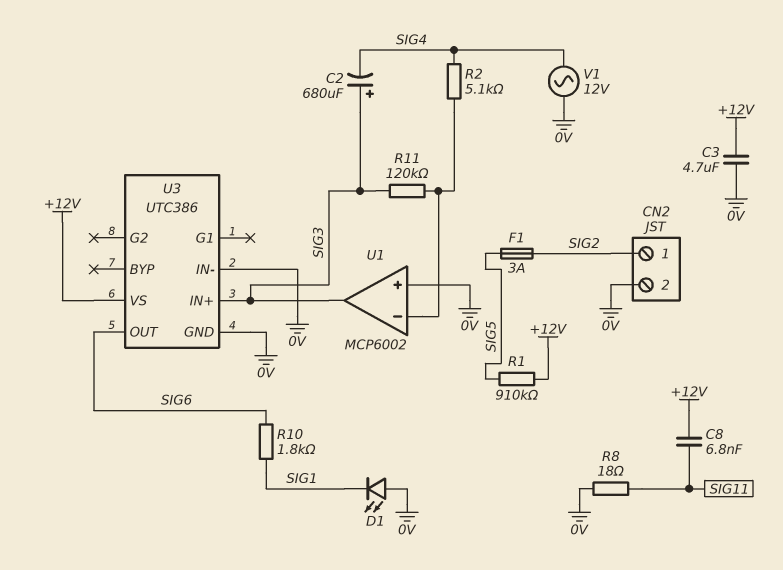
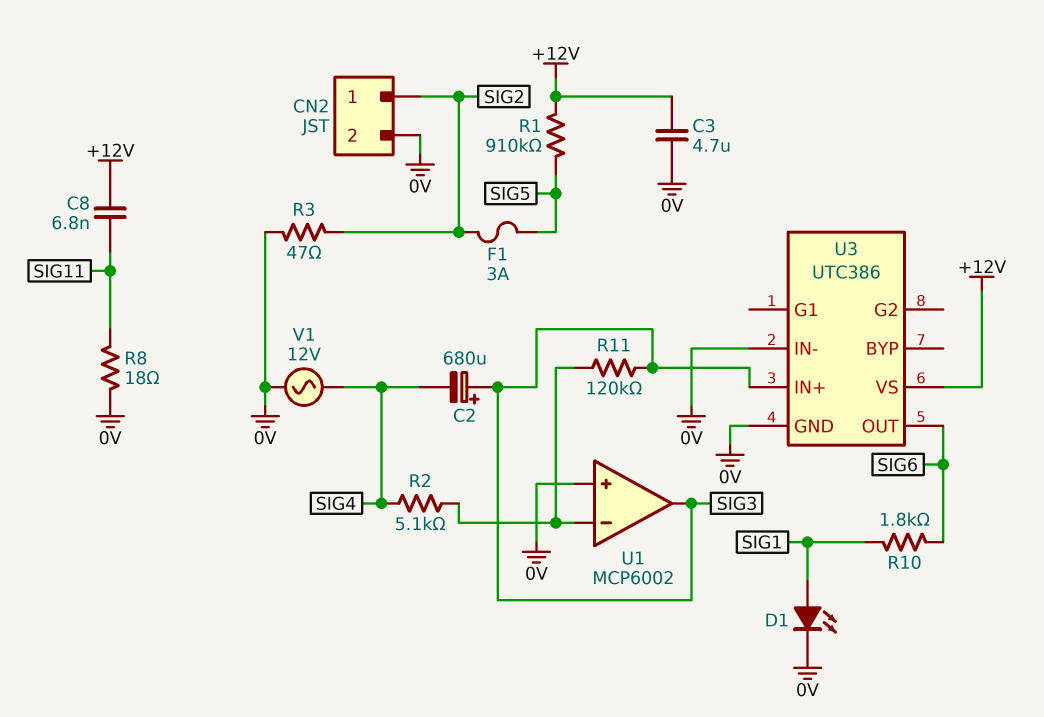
D1: LED (A 0V, K SIG1) -> LED (A SIG1, K 0V)
R3: none -> 47 (0V, SIG2)

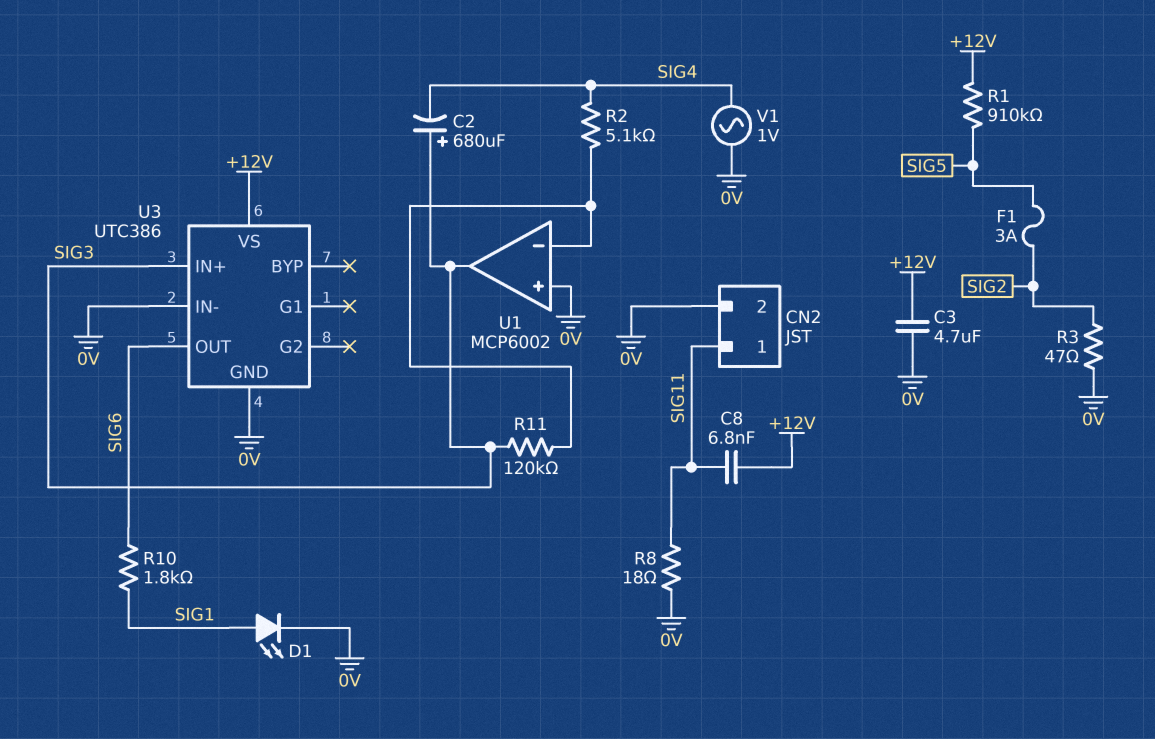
CN2 pin 1: SIG2 -> SIG11
V1: AC 12V (0V, SIG4) -> AC 1V (0V, SIG4)

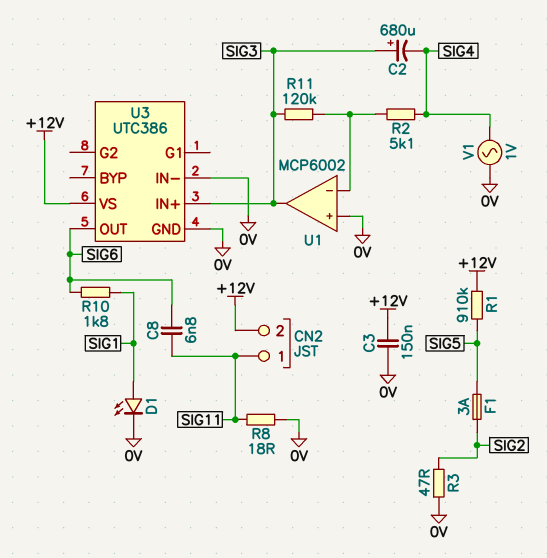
C3: 4.7uF (+12V, 0V) -> 150nF (+12V, 0V)
C8: 6.8nF (+12V, SIG11) -> 6.8nF (SIG6, SIG11)
CN2 pin 2: 0V -> +12V

